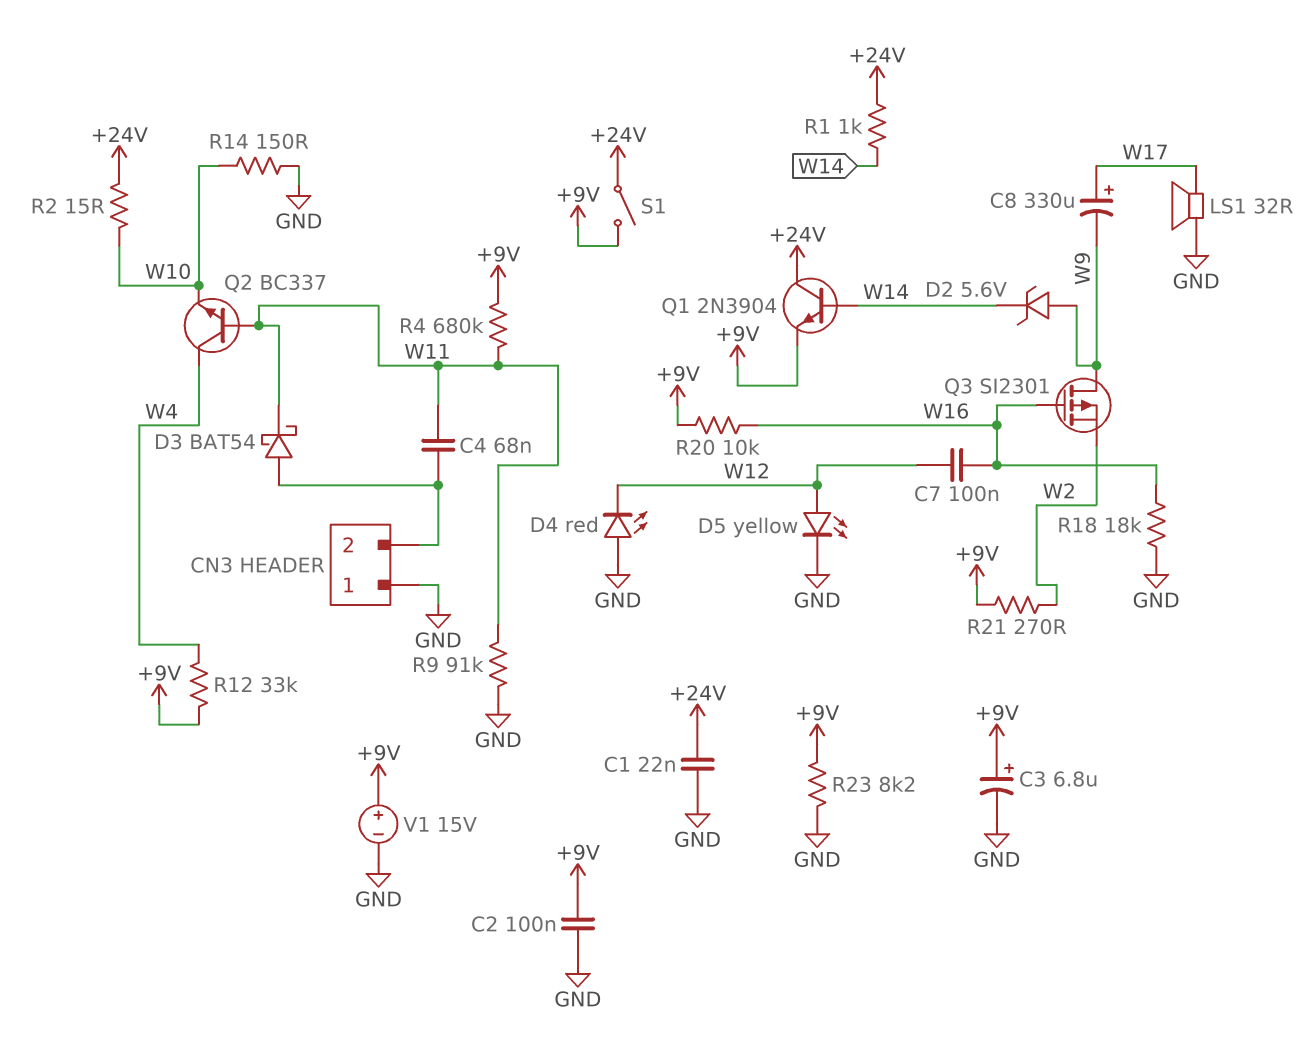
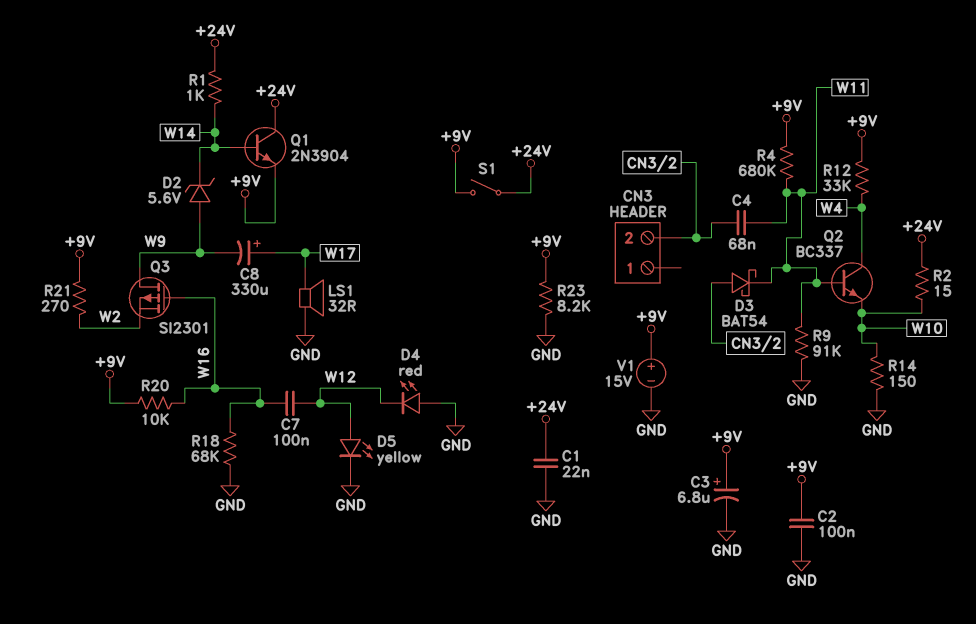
CN3 pin 1: GND -> none
R18: 18k (GND, W16) -> 68k (GND, W16)

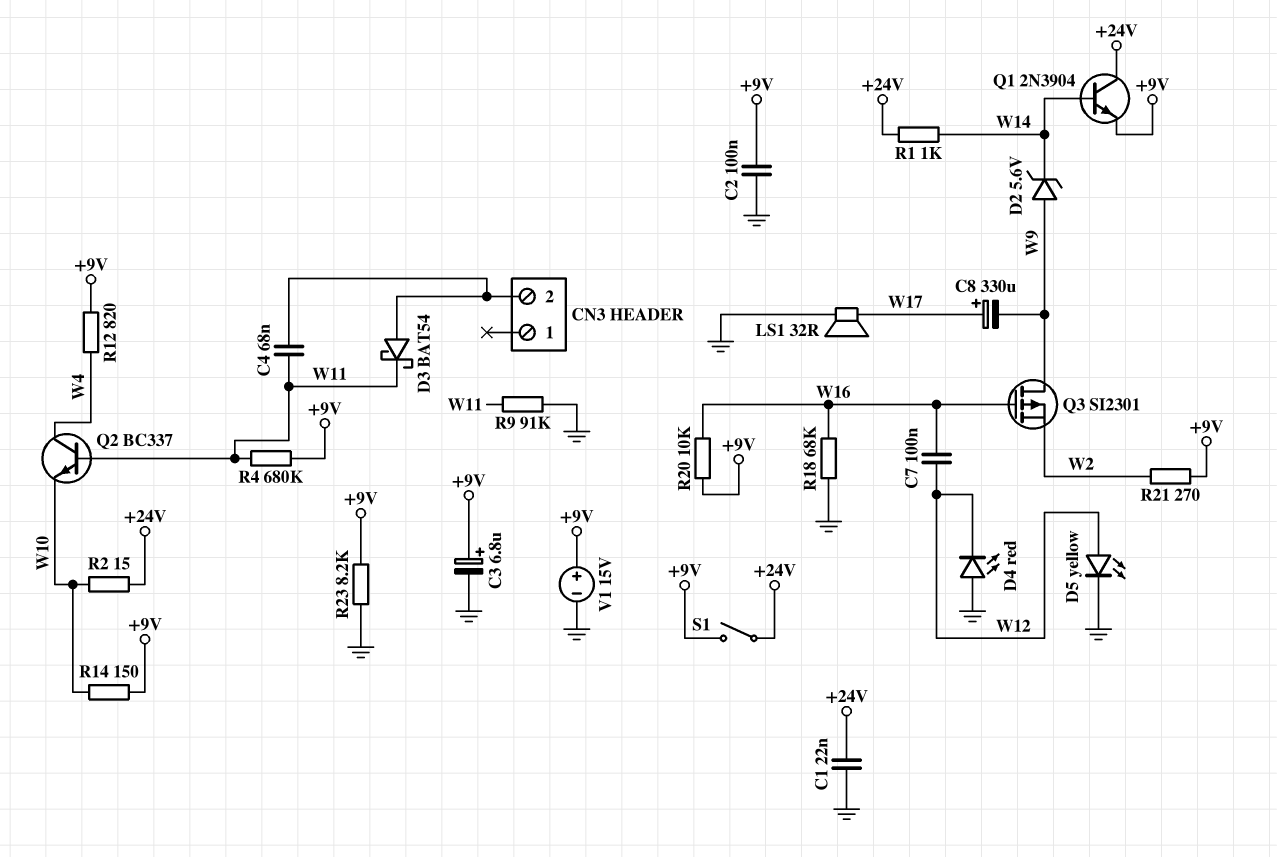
R12: 33k (+9V, W4) -> 820 (+9V, W4)
R14: 150 (GND, W10) -> 150 (+9V, W10)

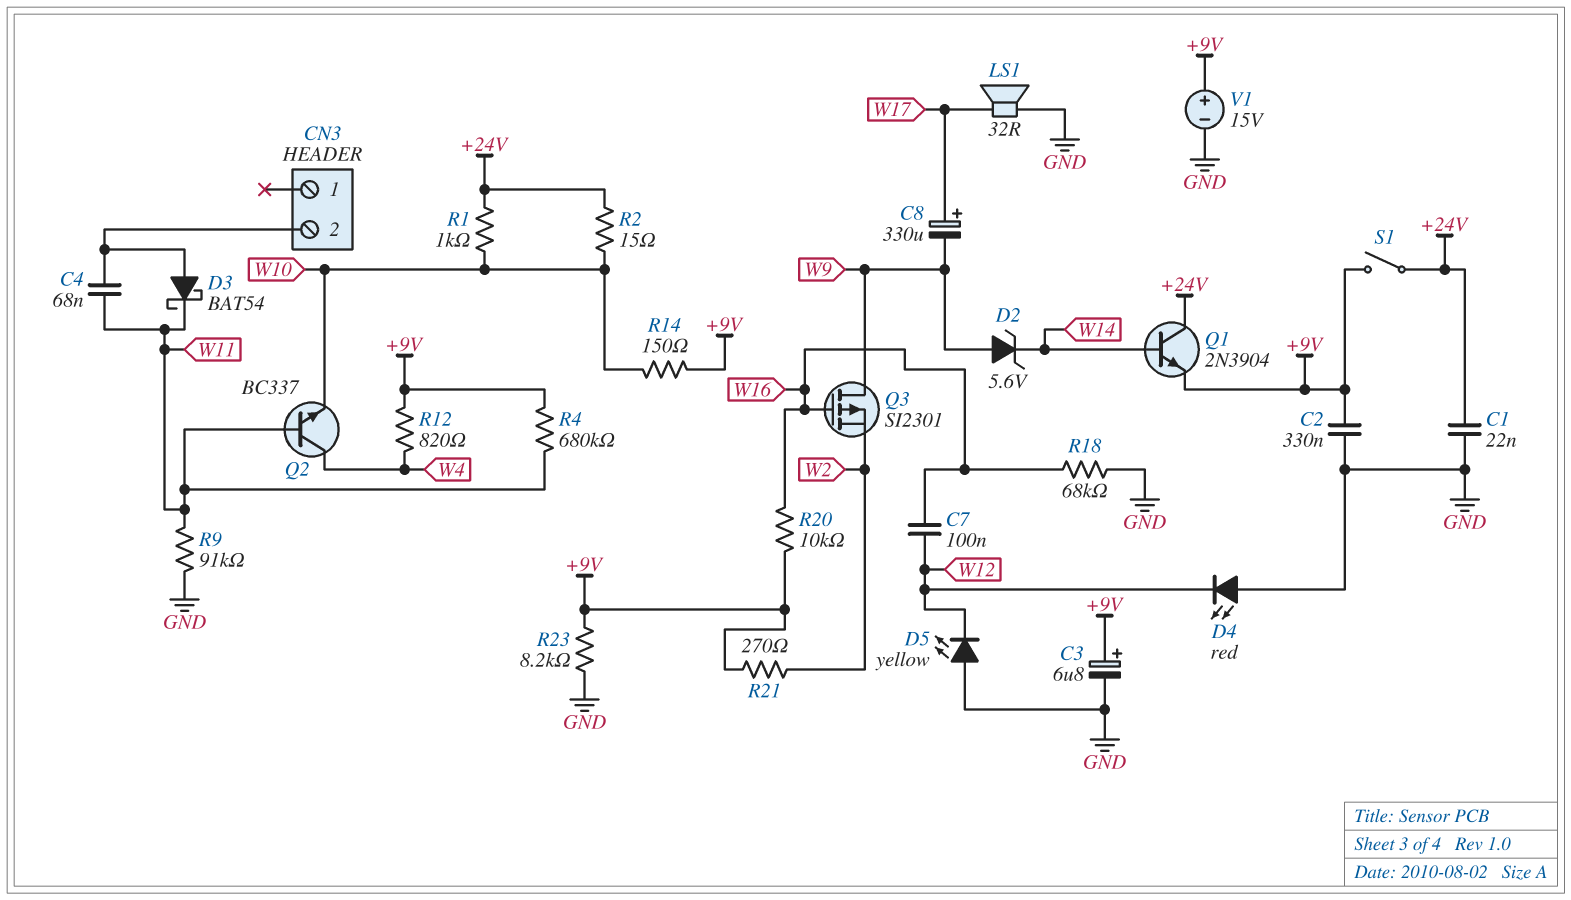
C2: 100nF (+9V, GND) -> 330nF (+9V, GND)
D5: LED yellow (A W12, K GND) -> LED yellow (A GND, K W12)
R1: 1k (+24V, W14) -> 1k (+24V, W10)

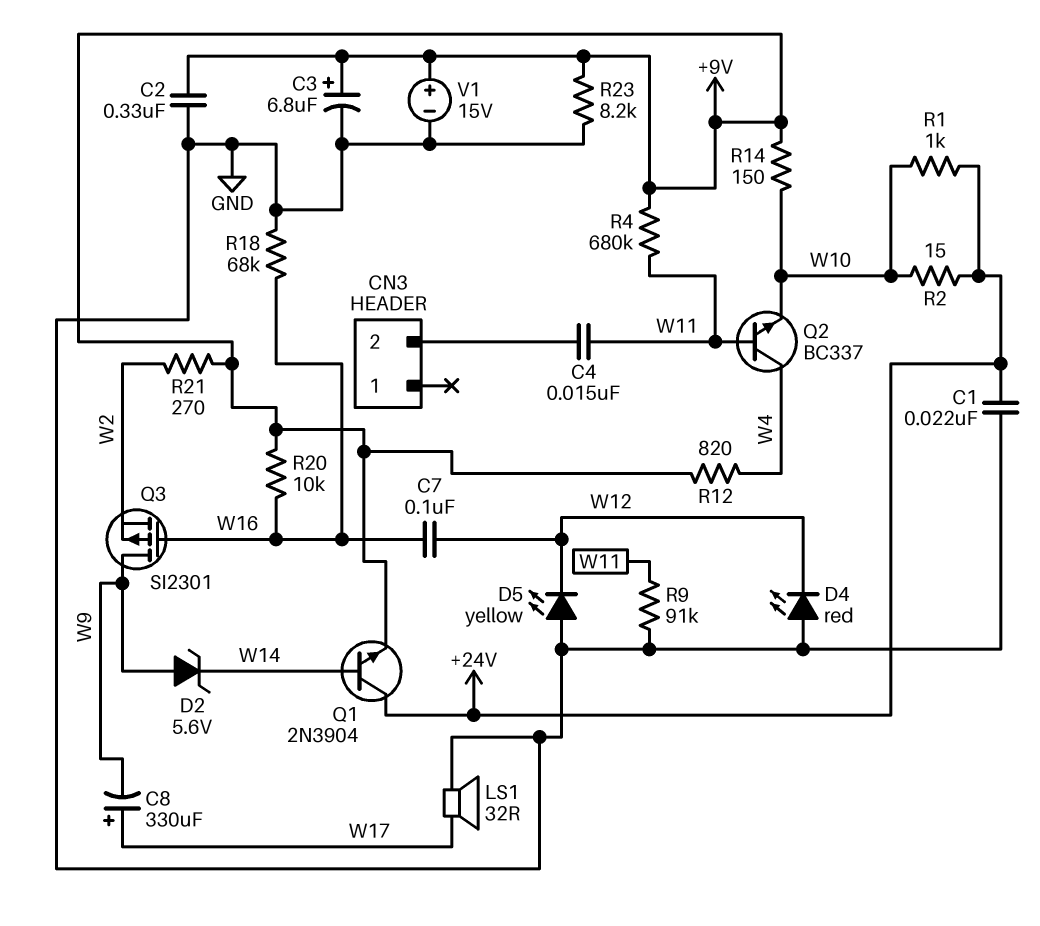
C4: 68nF (CN3/2, W11) -> 15nF (CN3/2, W11)
D3: schottky BAT54 (A CN3/2, K W11) -> none
S1: switch (+9V, +24V) -> none

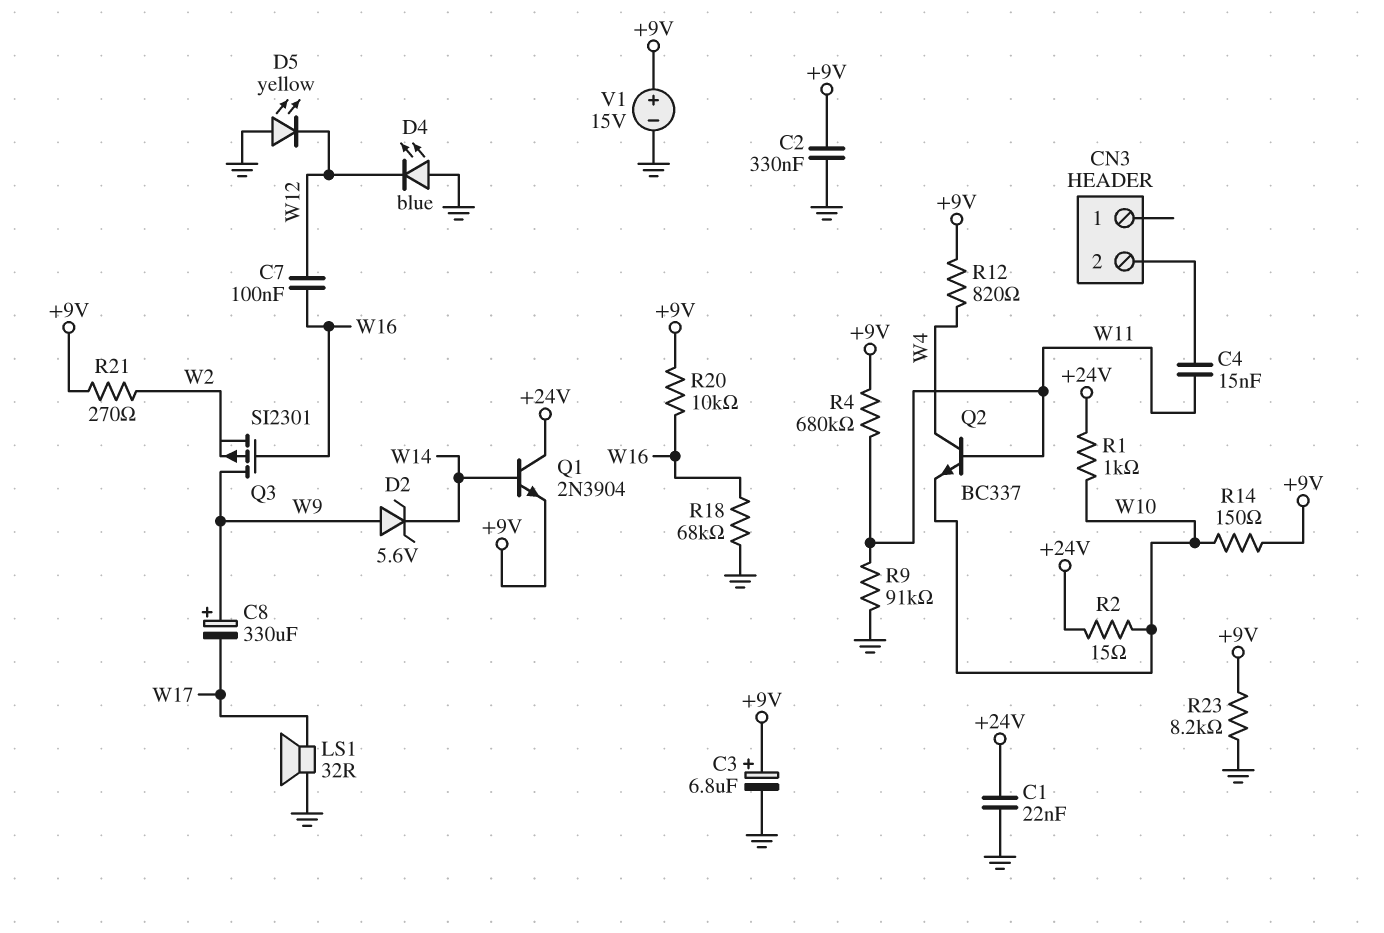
C8: 330uF (plus W17, minus W9) -> 330uF (plus W9, minus W17)
D4: LED red (A GND, K W12) -> LED blue (A GND, K W12)

